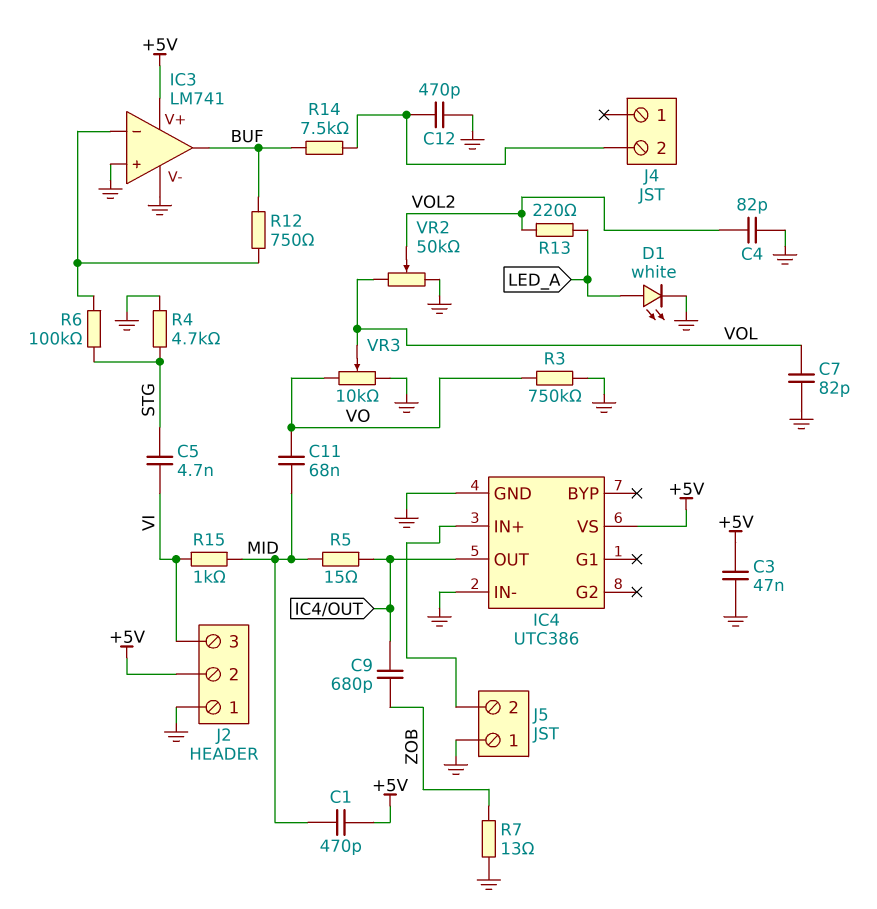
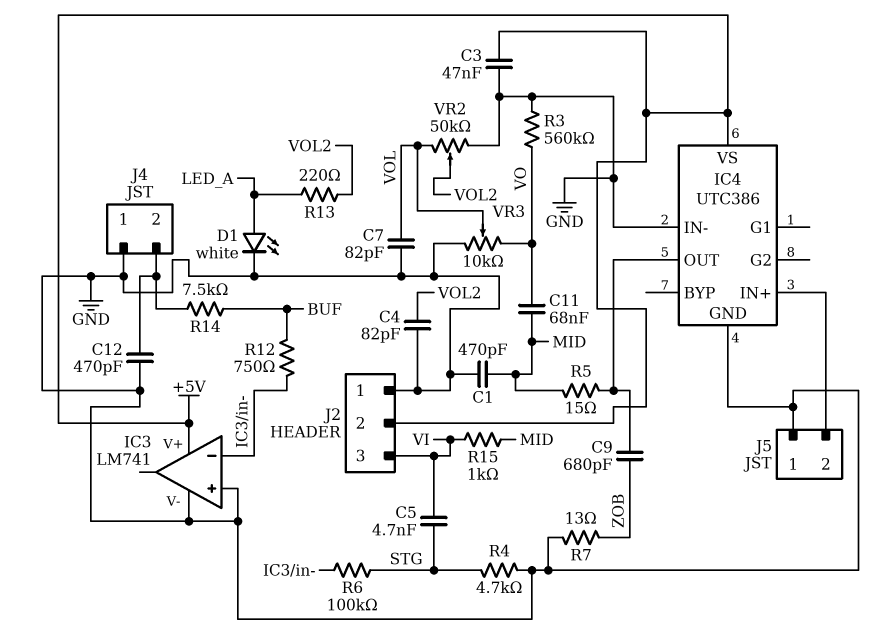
C1: 470pF (+5V, MID) -> 470pF (GND, MID)
IC3 pin out: BUF -> none
J4 pin 1: none -> GND
R3: 750k (GND, VO) -> 560k (GND, VO)

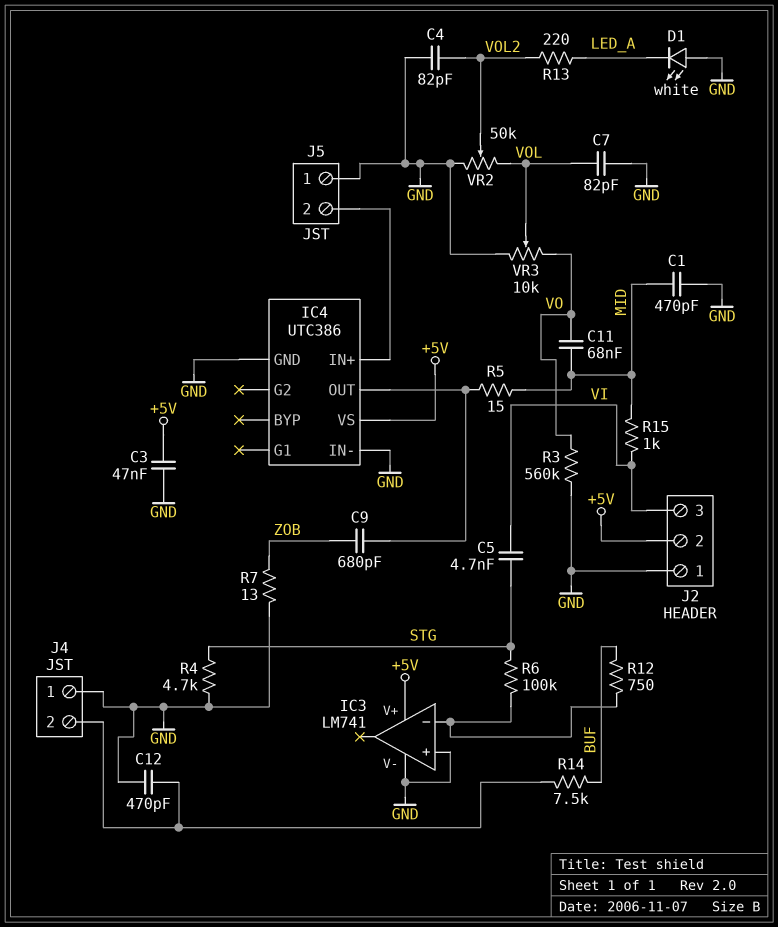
D1: LED white (A LED_A, K GND) -> LED white (A GND, K LED_A)

